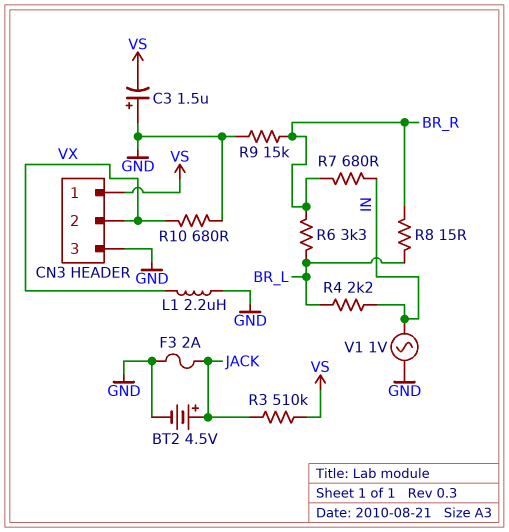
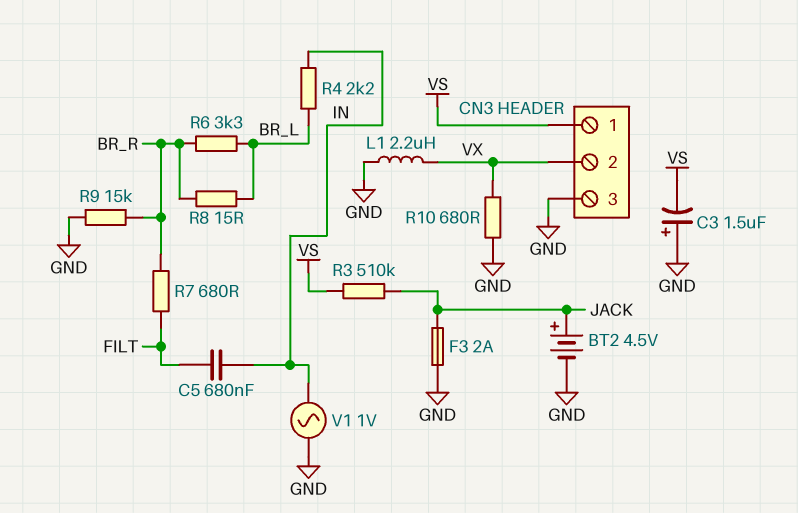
C5: none -> 680nF (FILT, IN)
R7: 680 (BR_R, IN) -> 680 (BR_R, FILT)

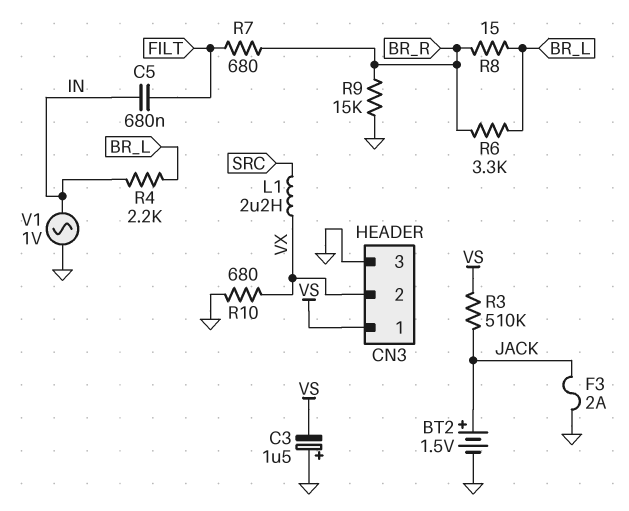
BT2: 4.5V (plus JACK, minus GND) -> 1.5V (plus JACK, minus GND)
L1: 2.2uH (GND, VX) -> 2.2uH (SRC, VX)

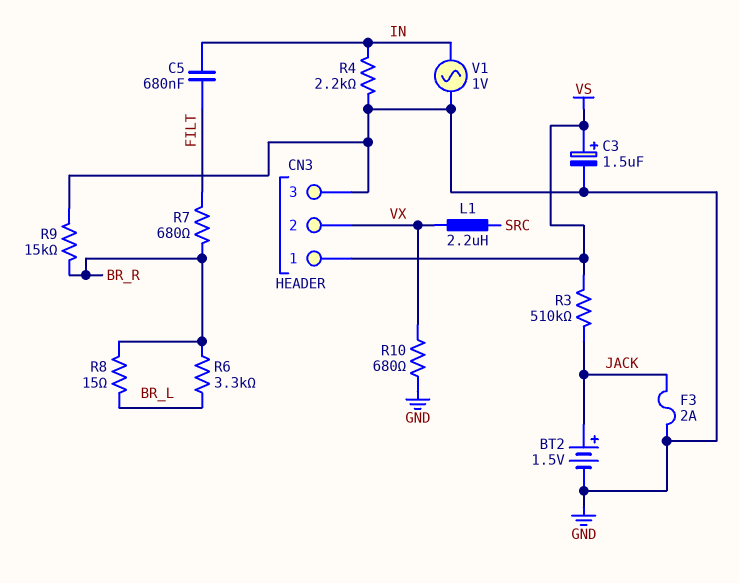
C3: 1.5uF (plus GND, minus VS) -> 1.5uF (plus VS, minus GND)
R4: 2.2k (BR_L, IN) -> 2.2k (GND, IN)

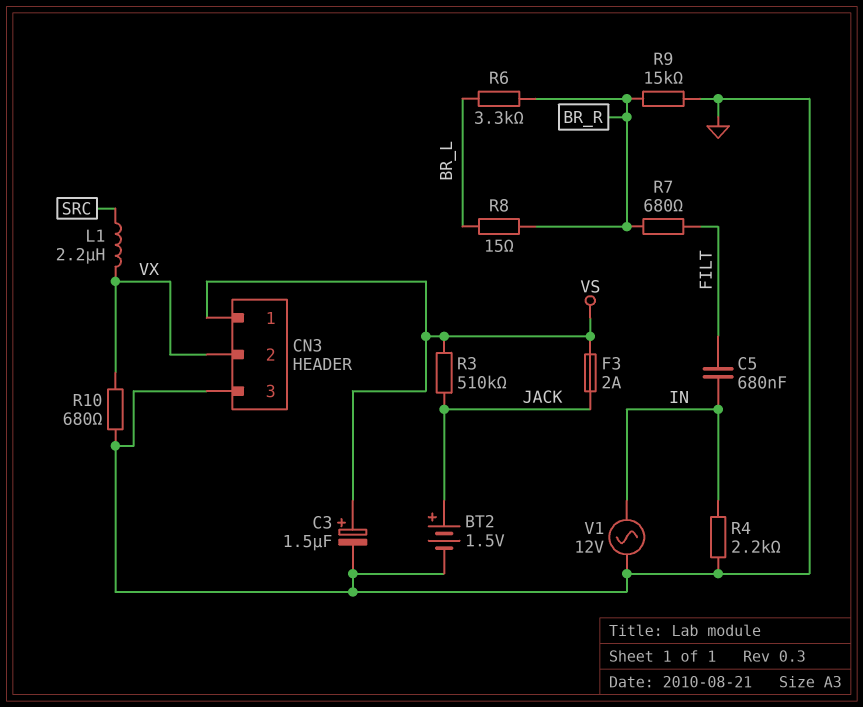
F3: 2A (GND, JACK) -> 2A (JACK, VS)
V1: AC 1V (GND, IN) -> AC 12V (GND, IN)

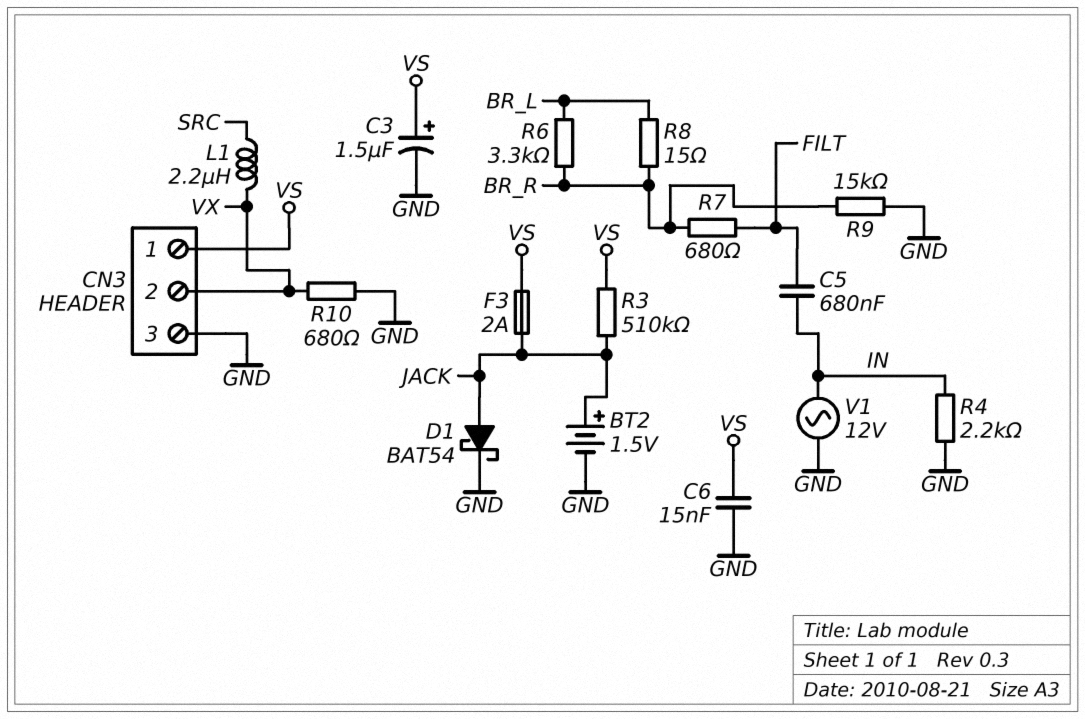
C6: none -> 15nF (GND, VS)
D1: none -> schottky BAT54 (A JACK, K GND)

